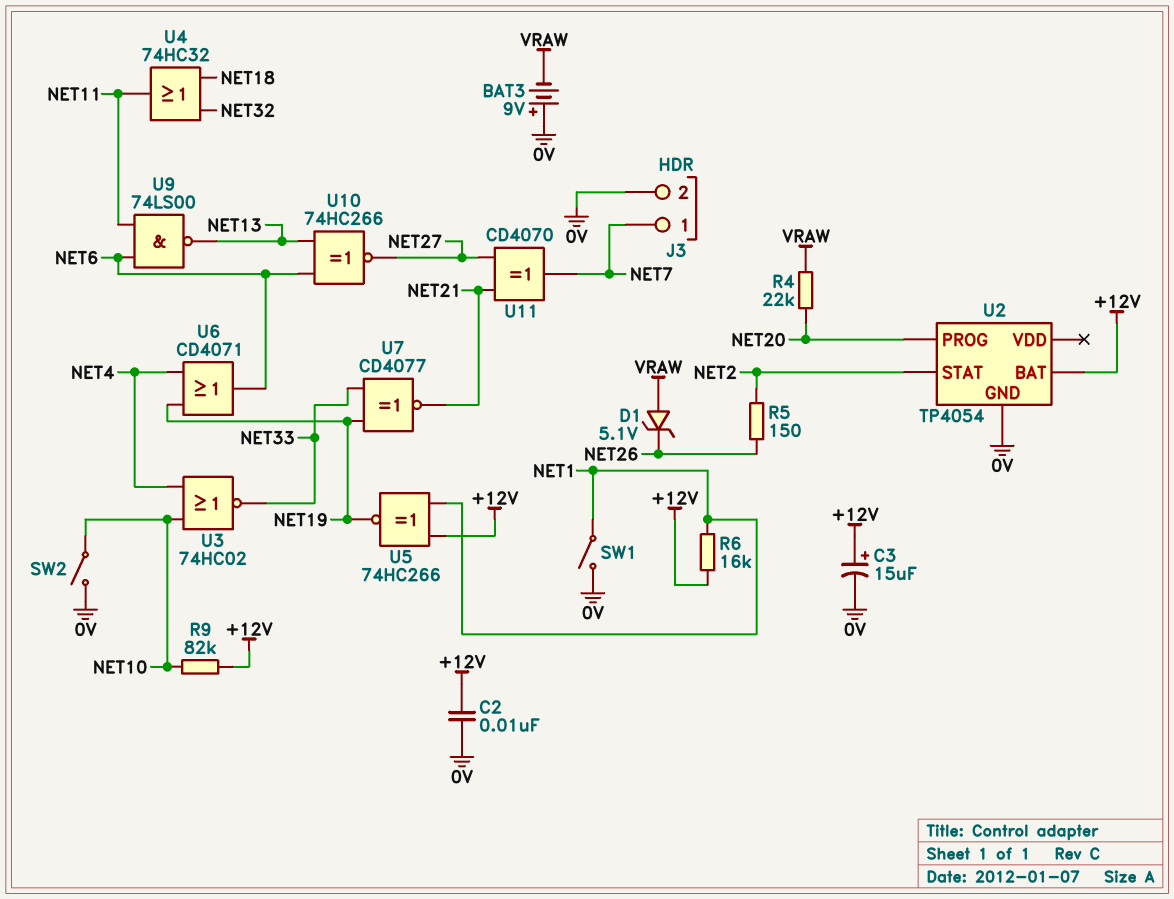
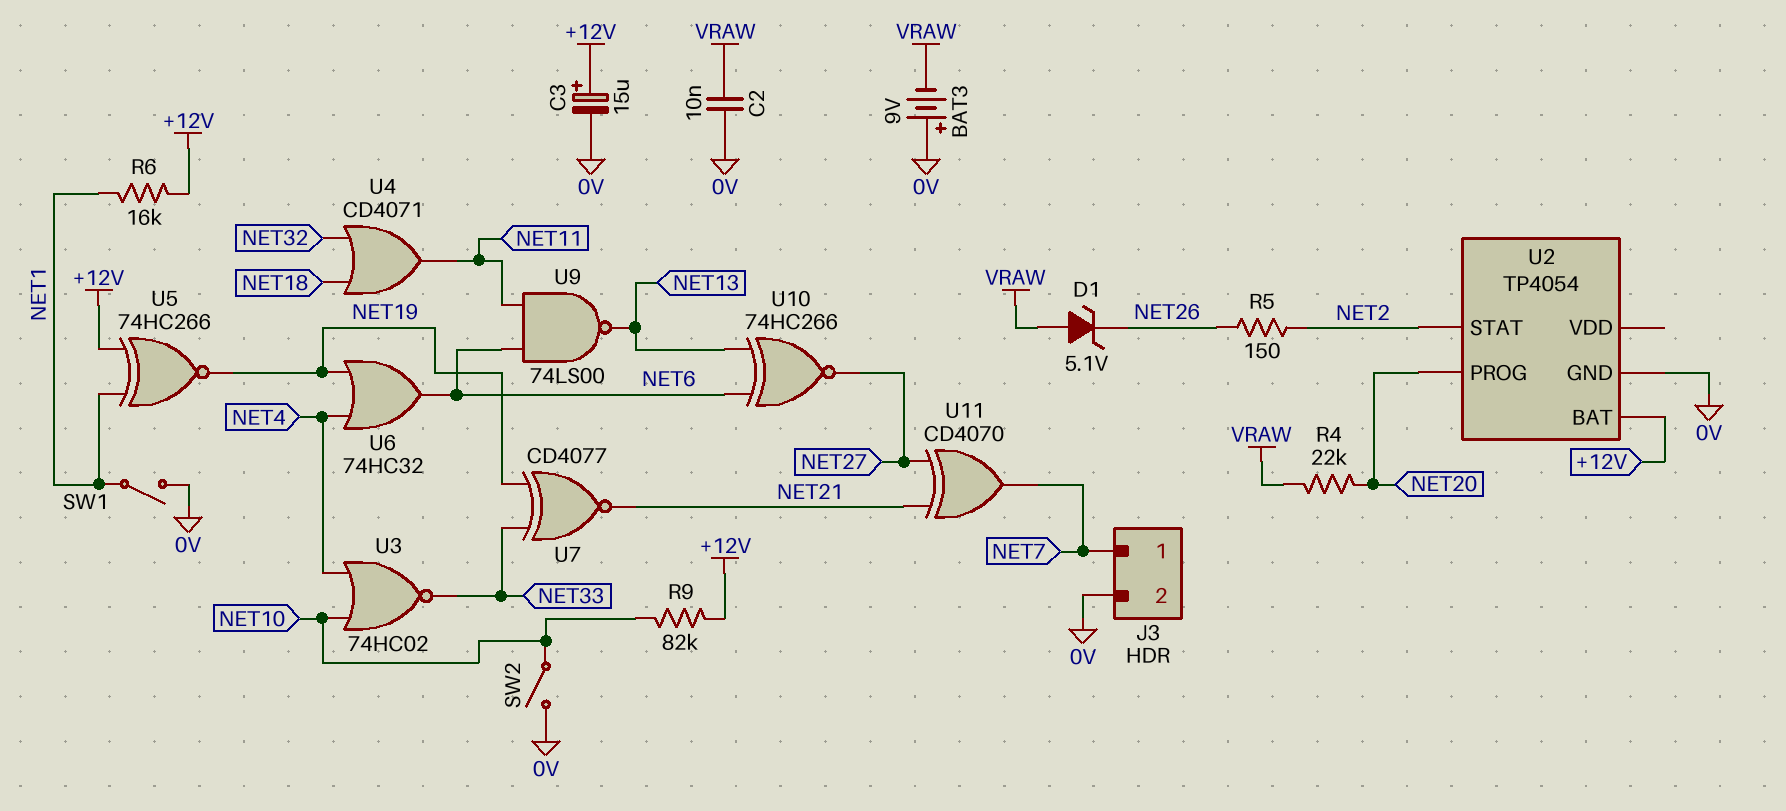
C2: 10nF (+12V, 0V) -> 10nF (0V, VRAW)
U4: OR 74HC32 (in NET18, in NET32, out NET11) -> OR CD4071 (in NET18, in NET32, out NET11)
U6: OR CD4071 (in NET4, in NET19, out NET6) -> OR 74HC32 (in NET4, in NET19, out NET6)

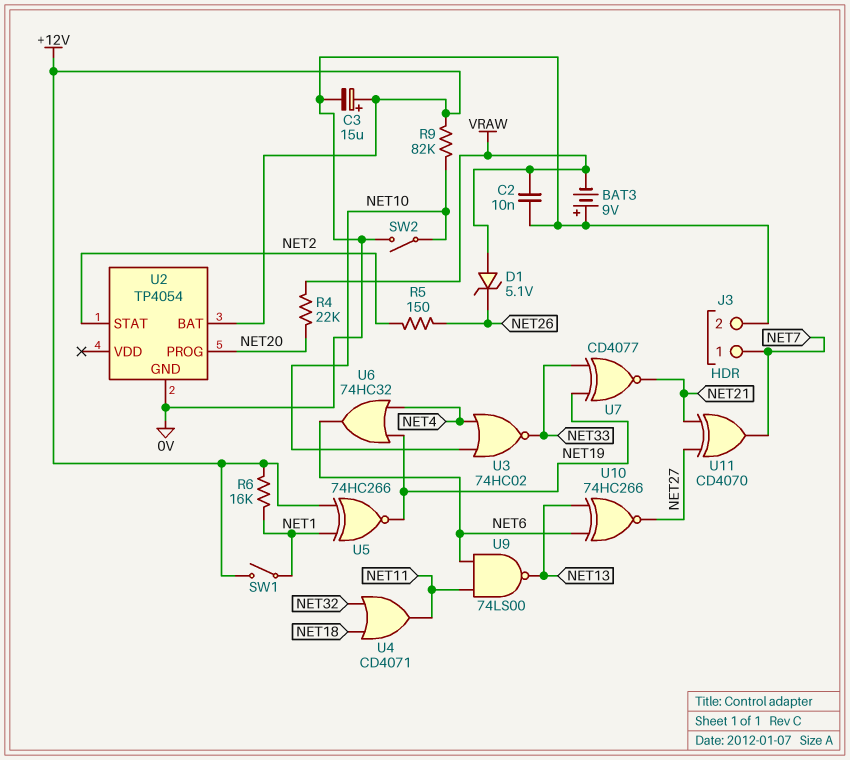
SW1: switch (0V, NET1) -> switch (+12V, NET1)

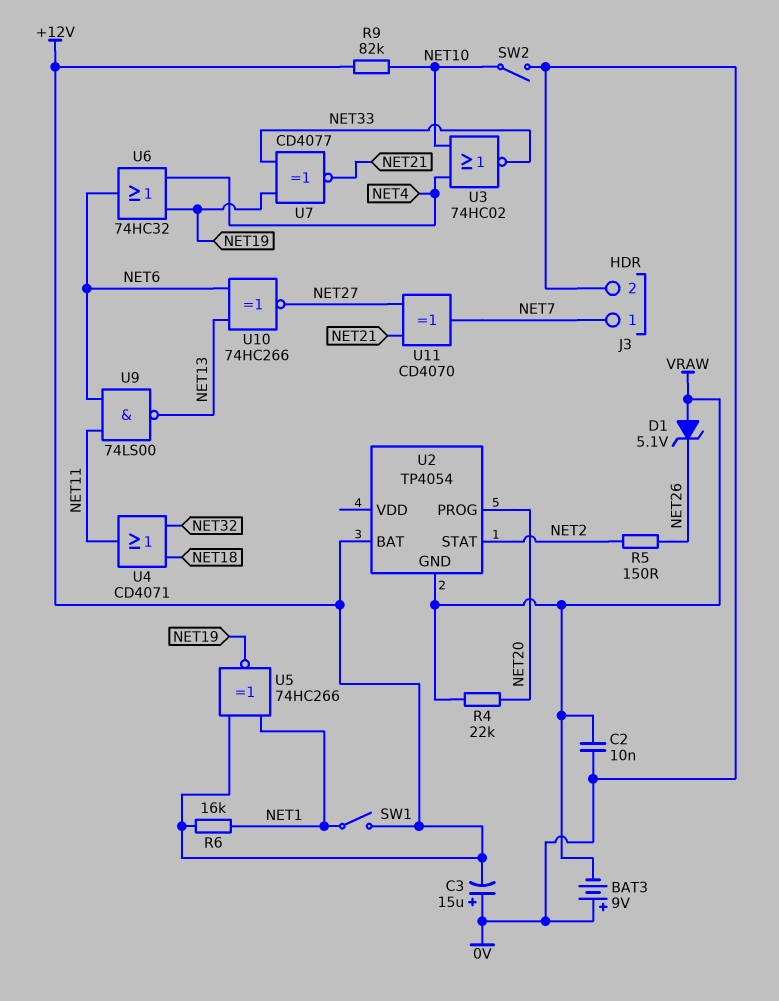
C3: 15uF (plus +12V, minus 0V) -> 15uF (plus 0V, minus +12V)
U2 pin GND: 0V -> VRAW

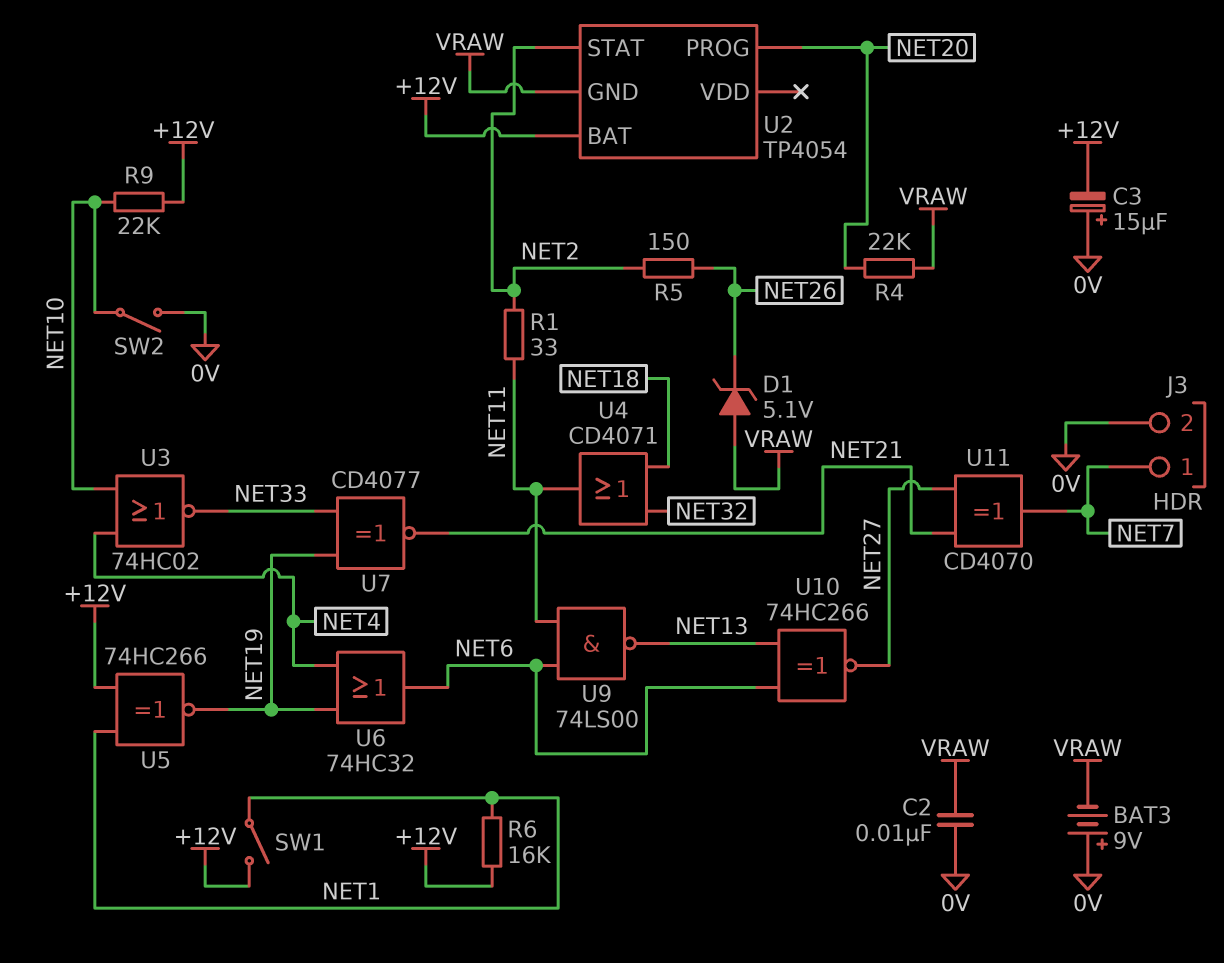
R1: none -> 33 (NET2, NET11)
R9: 82k (+12V, NET10) -> 22k (+12V, NET10)

